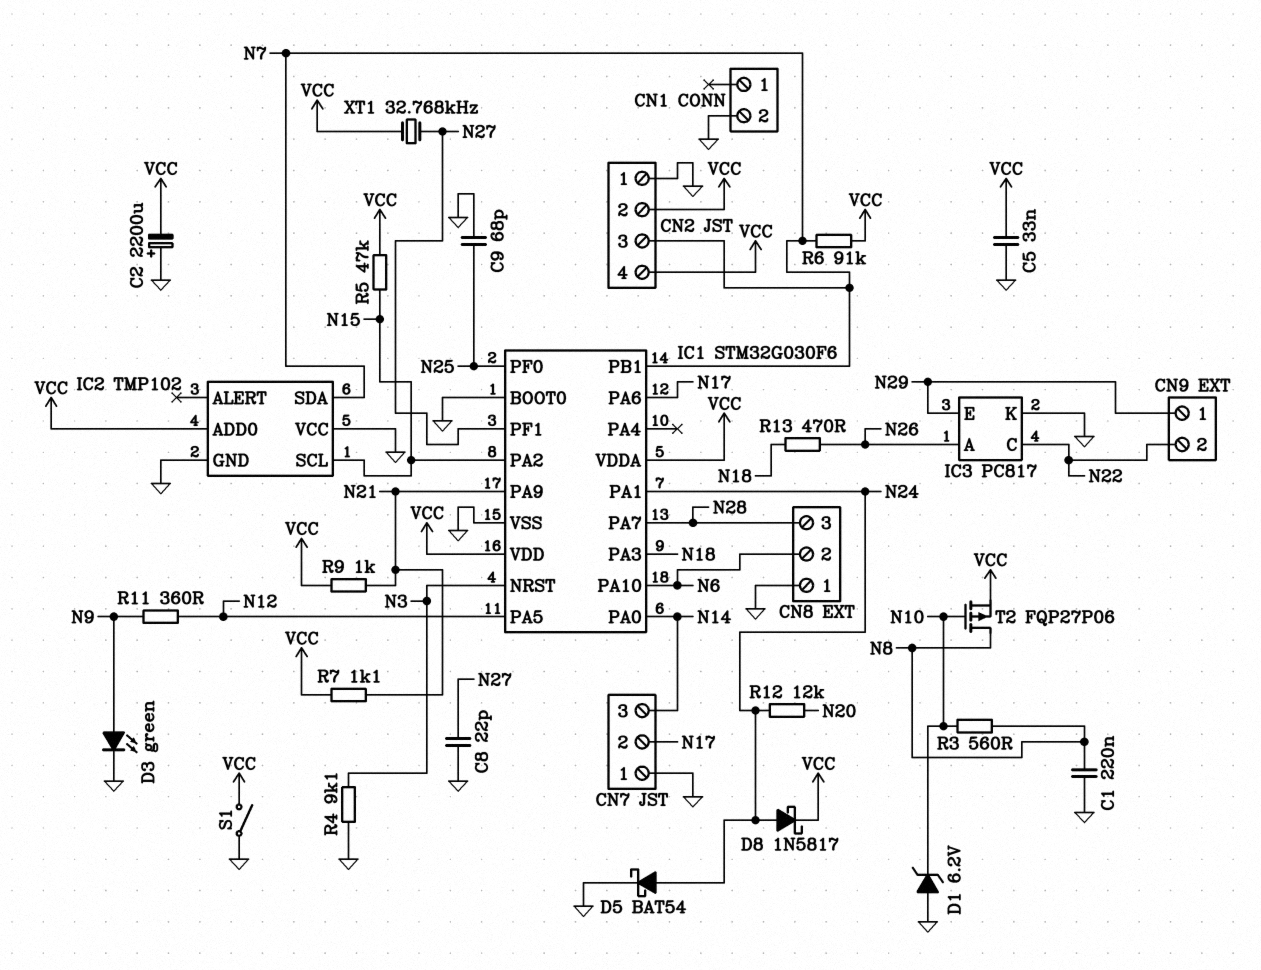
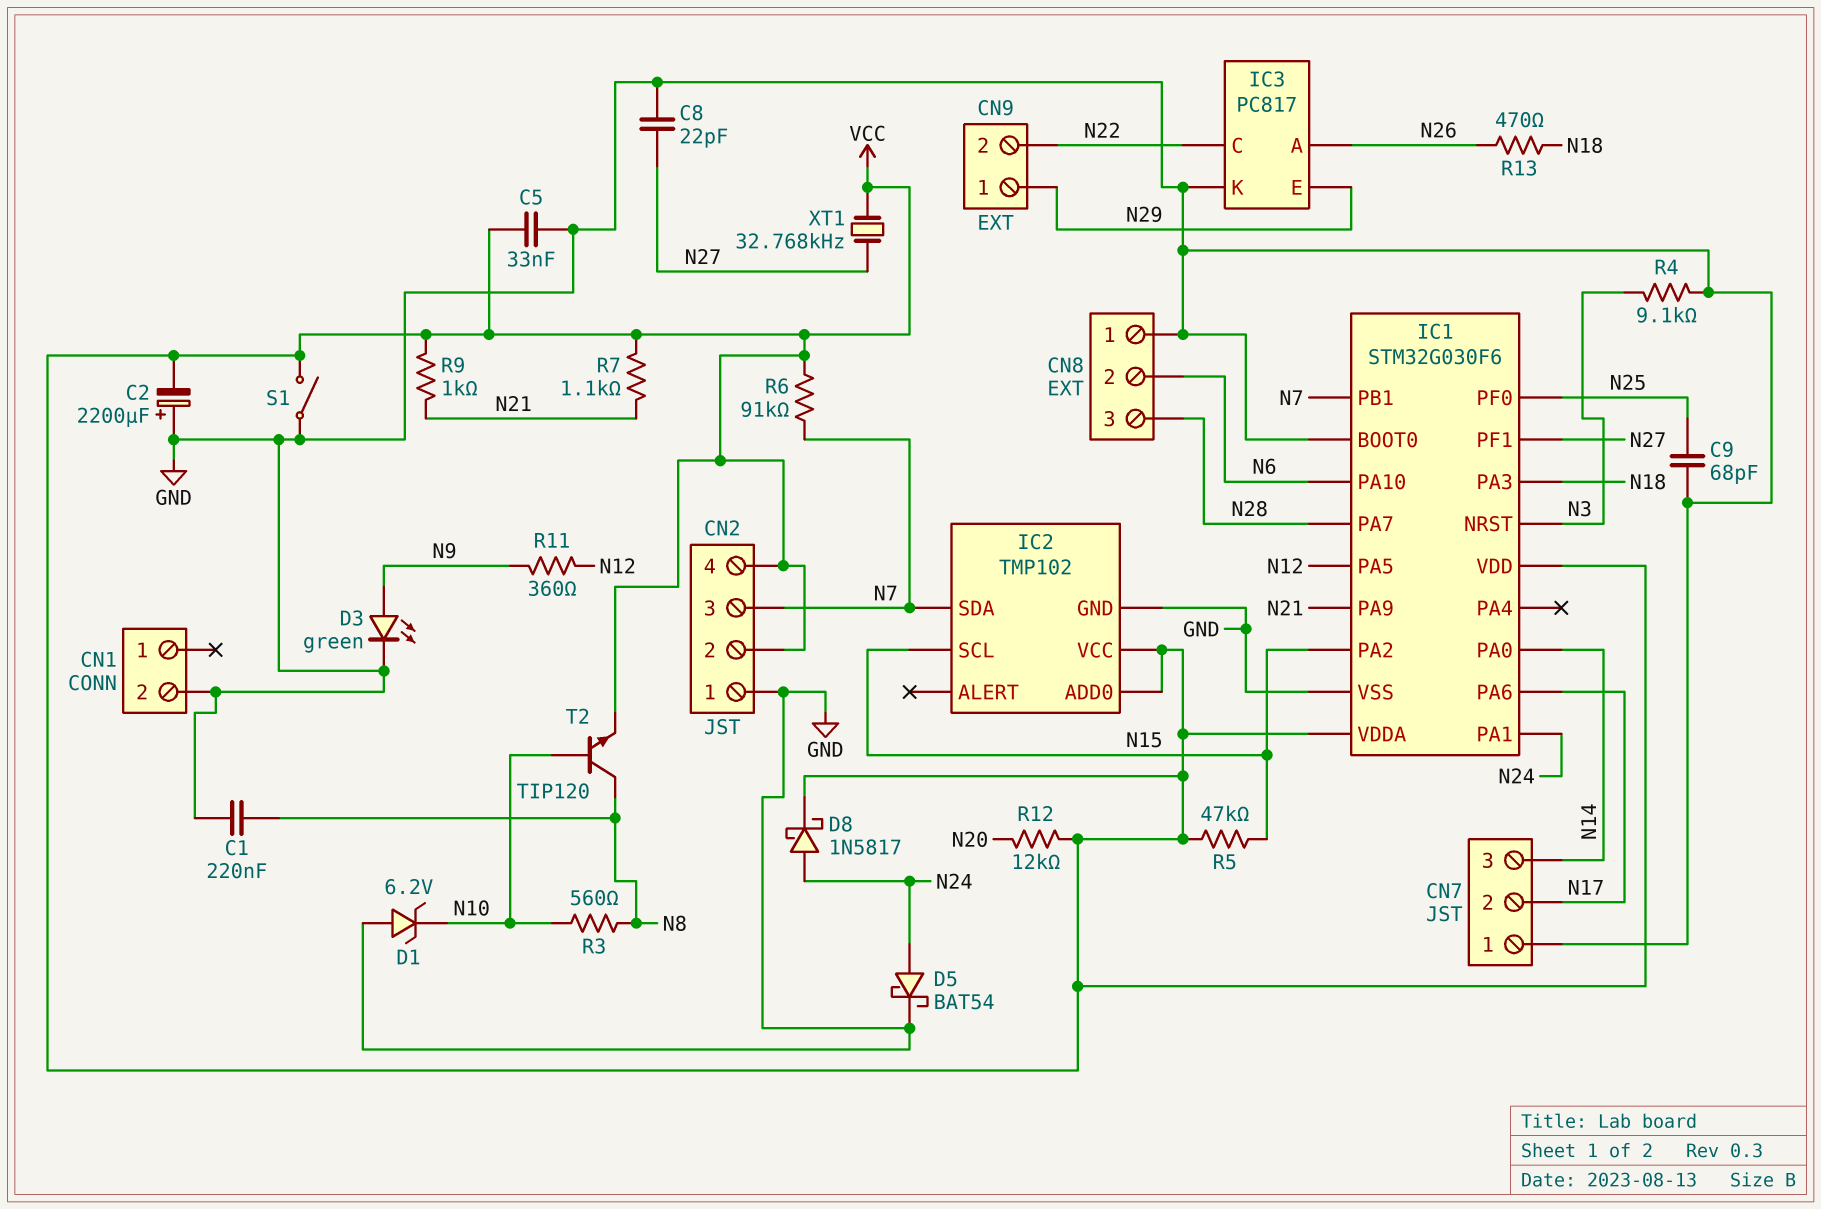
IC2 pin VCC: GND -> VCC
R12: 12k (N20, N24) -> 12k (N20, VCC)
T2: PMOS FQP27P06 (G N10, D N8, S VCC) -> NPN TIP120 (B N10, C N8, E VCC)

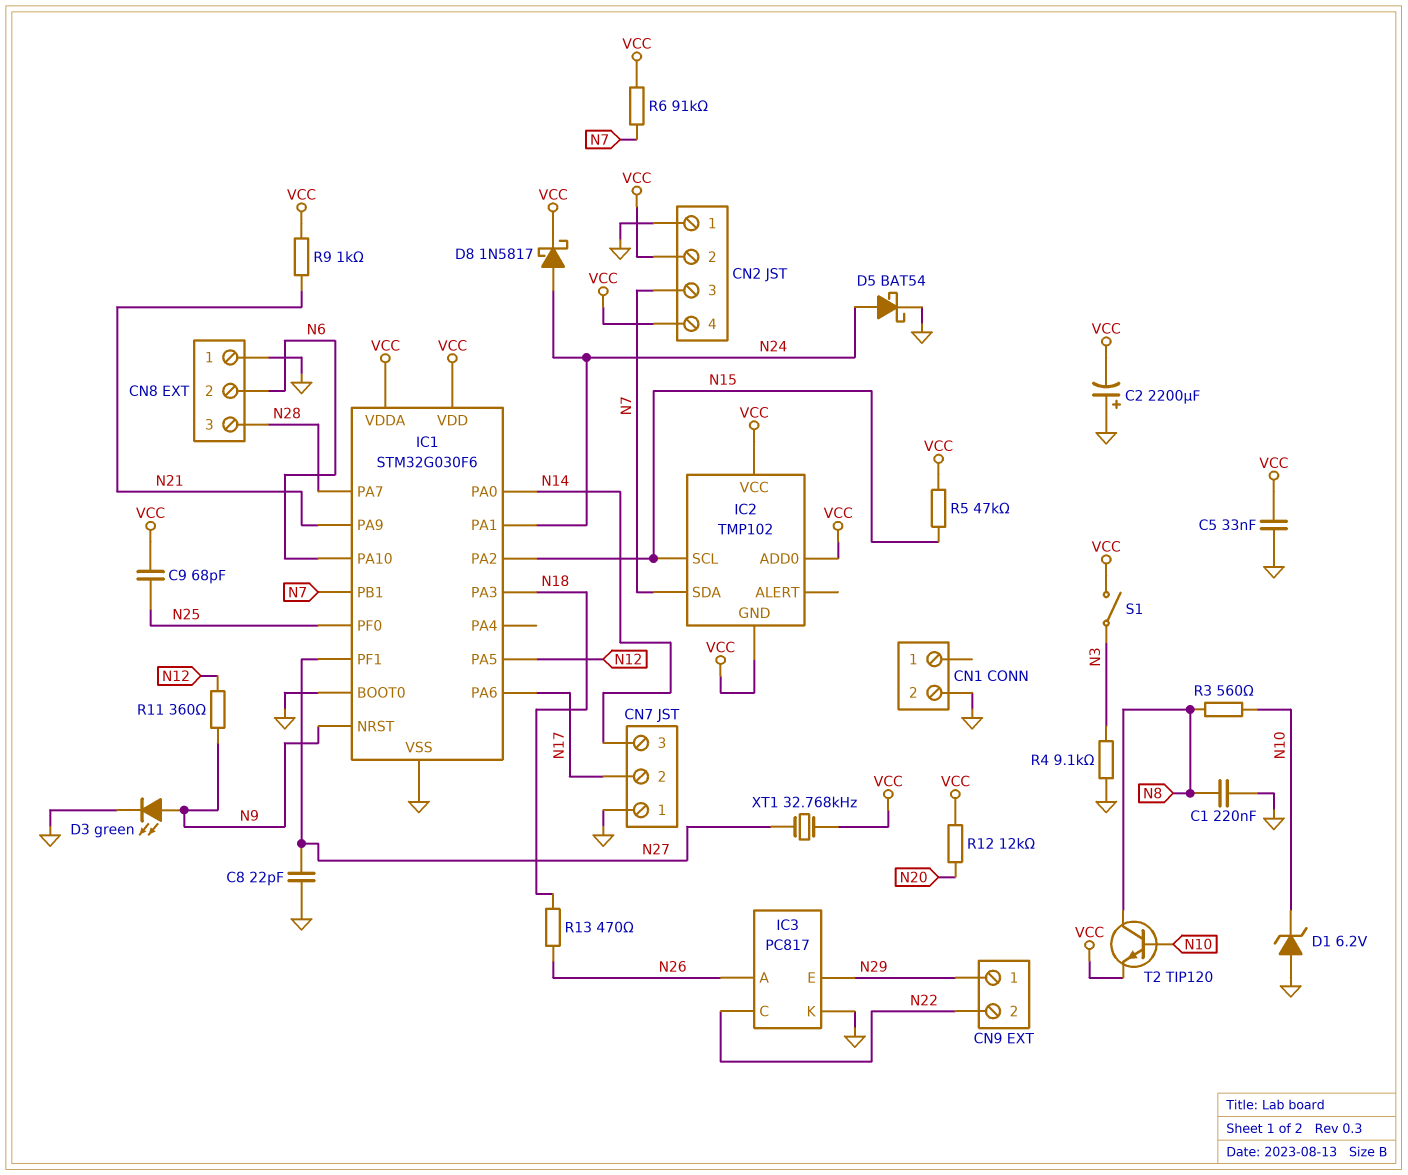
C9: 68pF (GND, N25) -> 68pF (N25, VCC)
IC1 pin NRST: N3 -> N9
IC2 pin GND: GND -> VCC
R7: 1.1k (N21, VCC) -> none
S1: switch (GND, VCC) -> switch (N3, VCC)

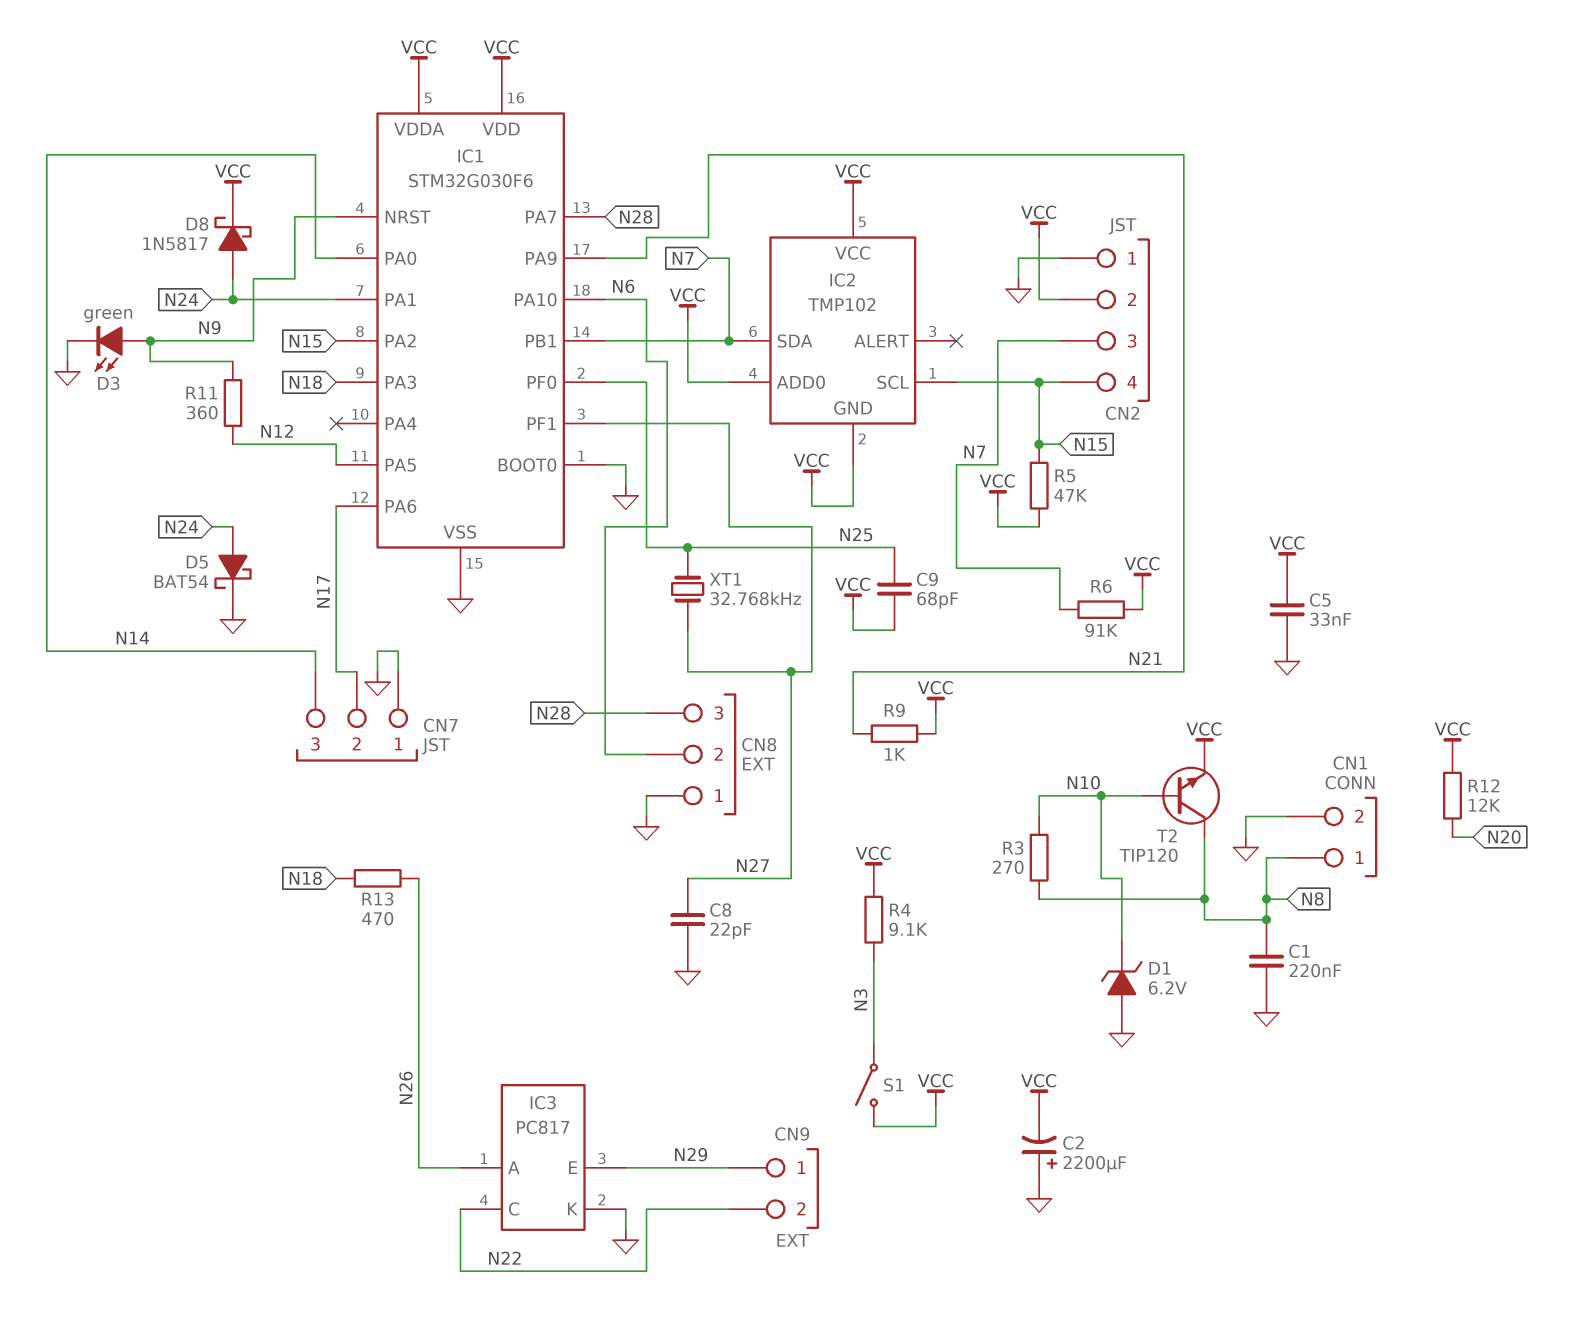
CN1 pin 1: none -> N8
CN2 pin 4: VCC -> N15
R3: 560 (N8, N10) -> 270 (N8, N10)
R4: 9.1k (GND, N3) -> 9.1k (N3, VCC)
XT1: 32.768kHz (N27, VCC) -> 32.768kHz (N25, N27)

